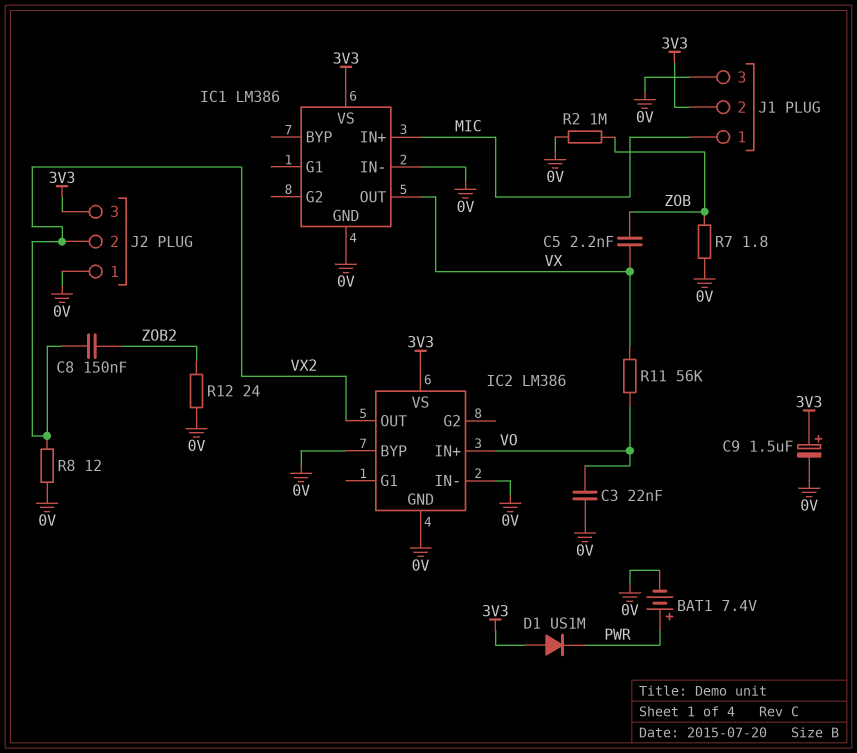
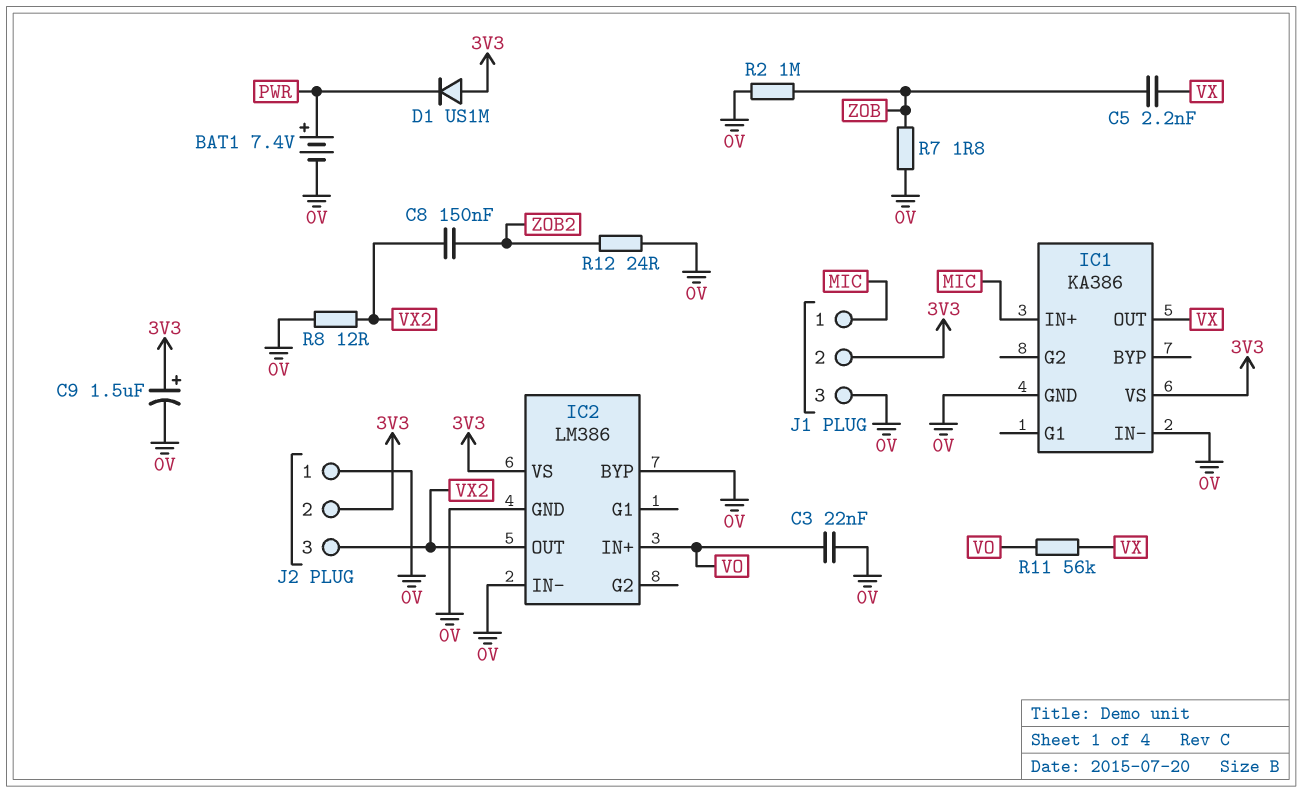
IC1: LM386 -> KA386
J2 pin 2: VX2 -> 3V3
J2 pin 3: 3V3 -> VX2

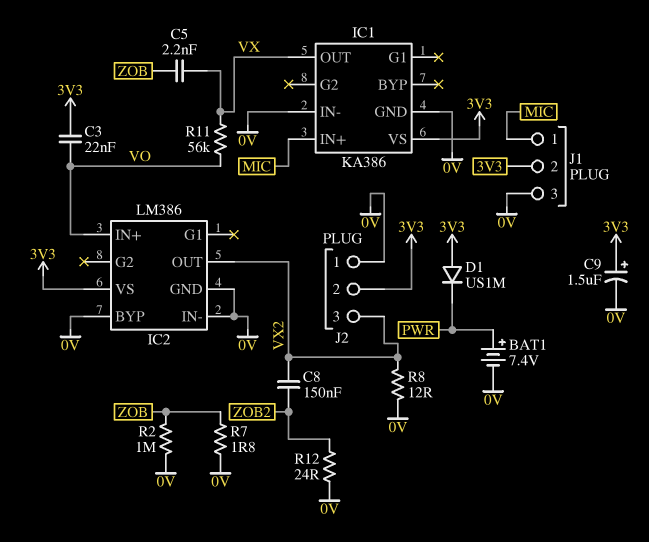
C3: 22nF (0V, VO) -> 22nF (3V3, VO)

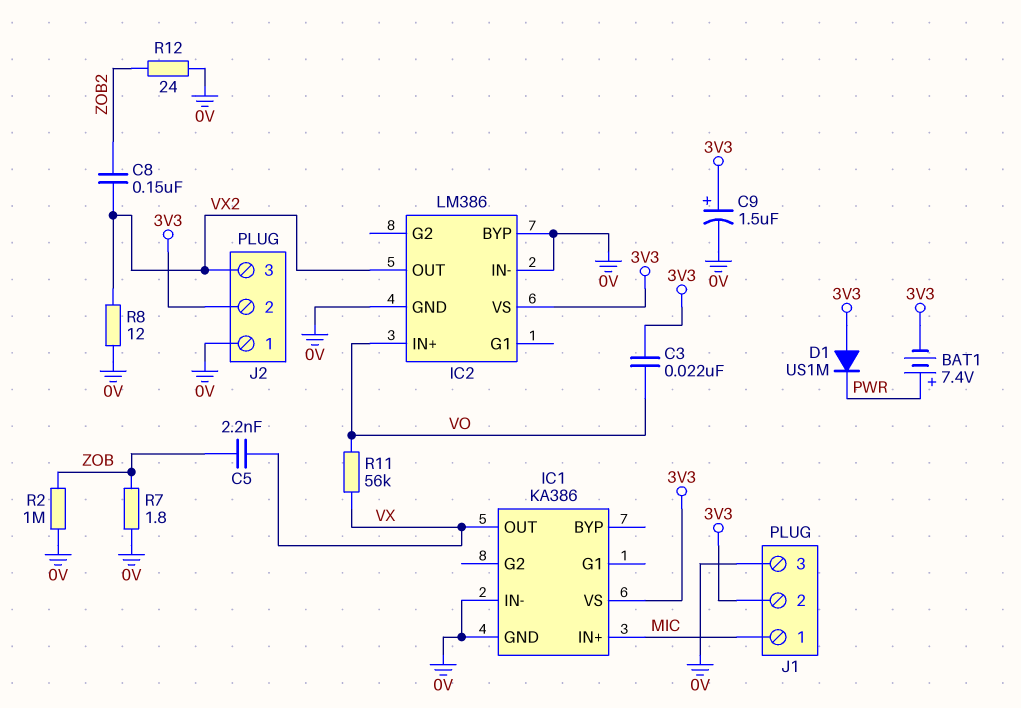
BAT1: 7.4V (plus PWR, minus 0V) -> 7.4V (plus PWR, minus 3V3)

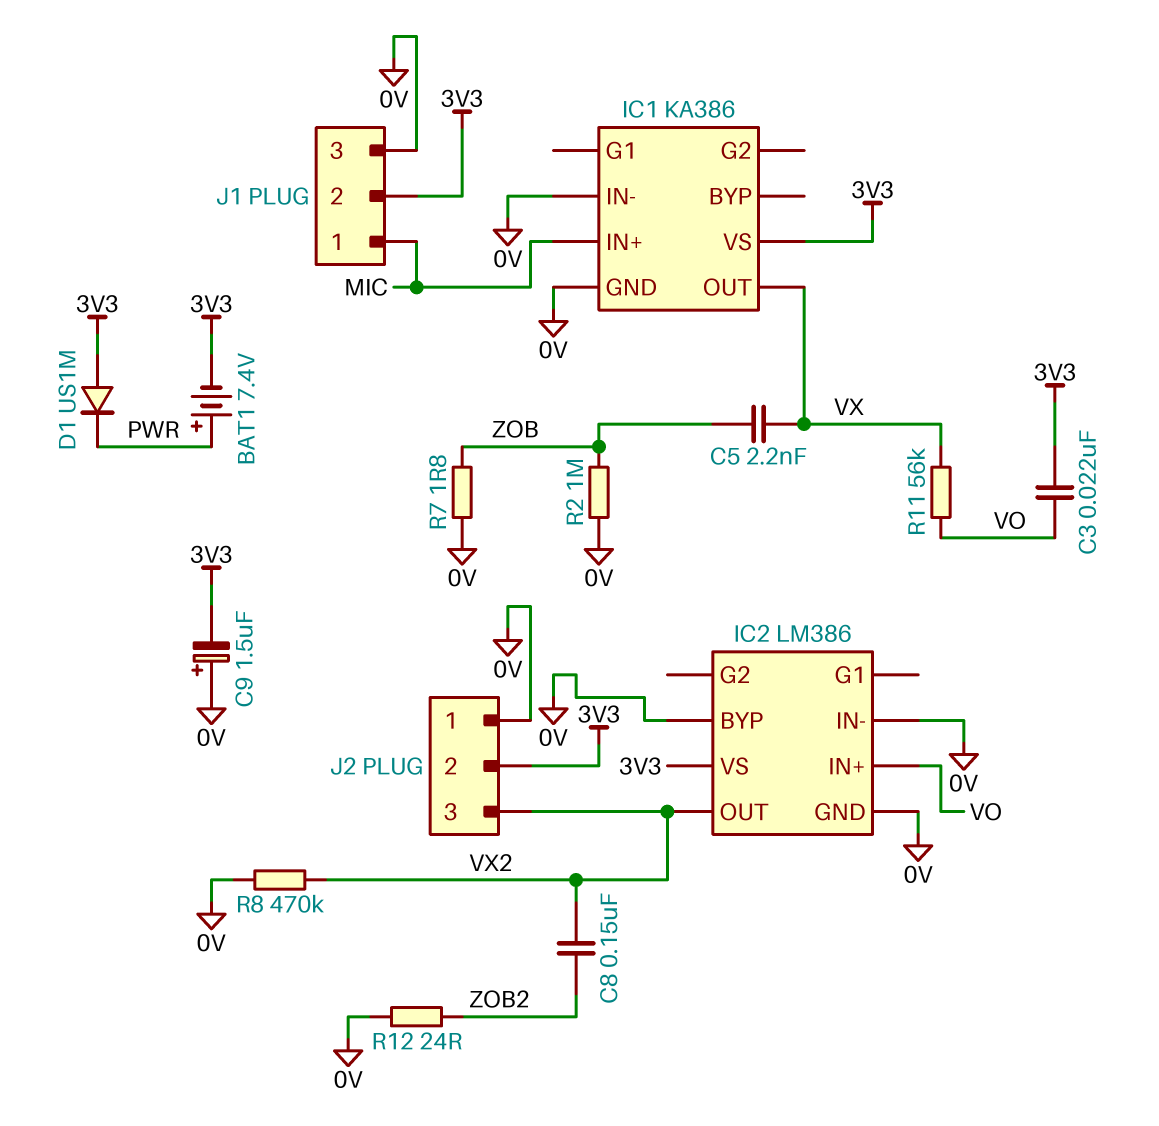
C9: 1.5uF (plus 3V3, minus 0V) -> 1.5uF (plus 0V, minus 3V3)
R8: 12 (0V, VX2) -> 470k (0V, VX2)

